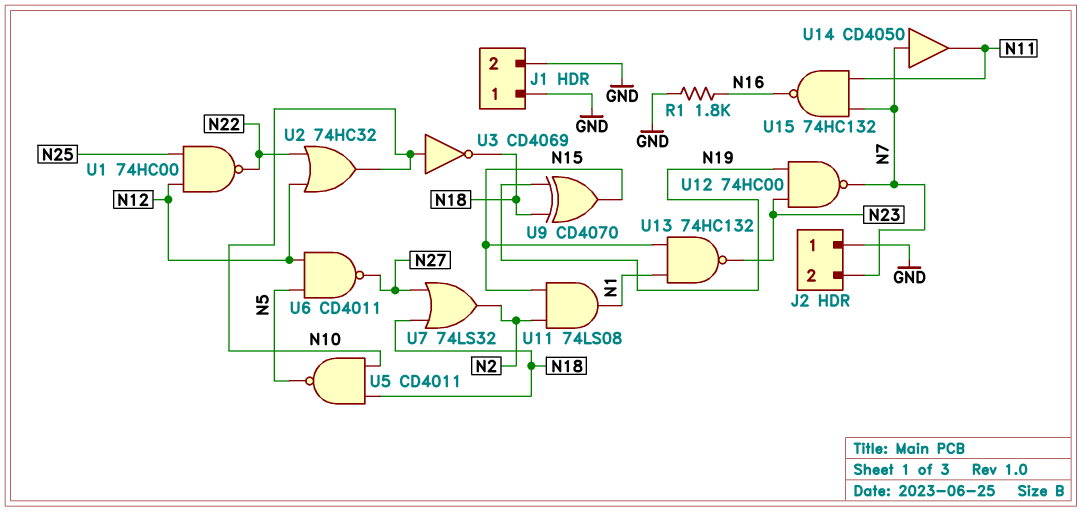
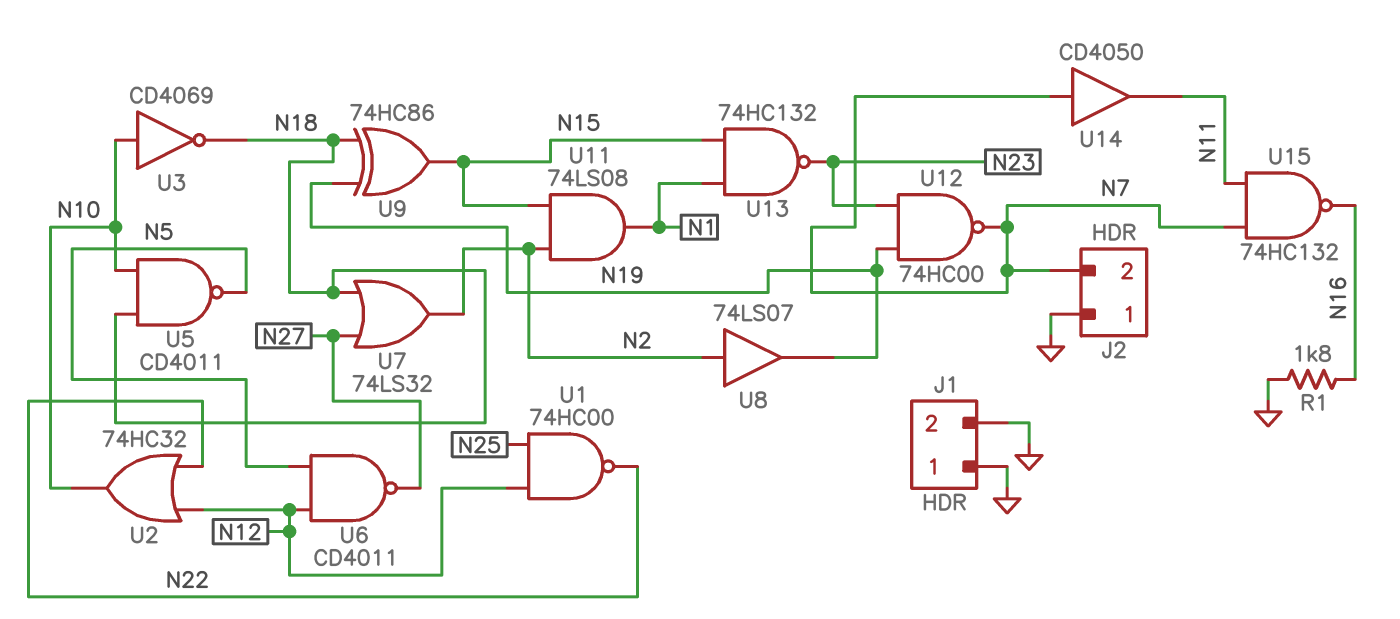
U8: none -> buffer 74LS07 (in N2, out N19)
U9: XOR CD4070 (in N18, in N19, out N15) -> XOR 74HC86 (in N18, in N19, out N15)

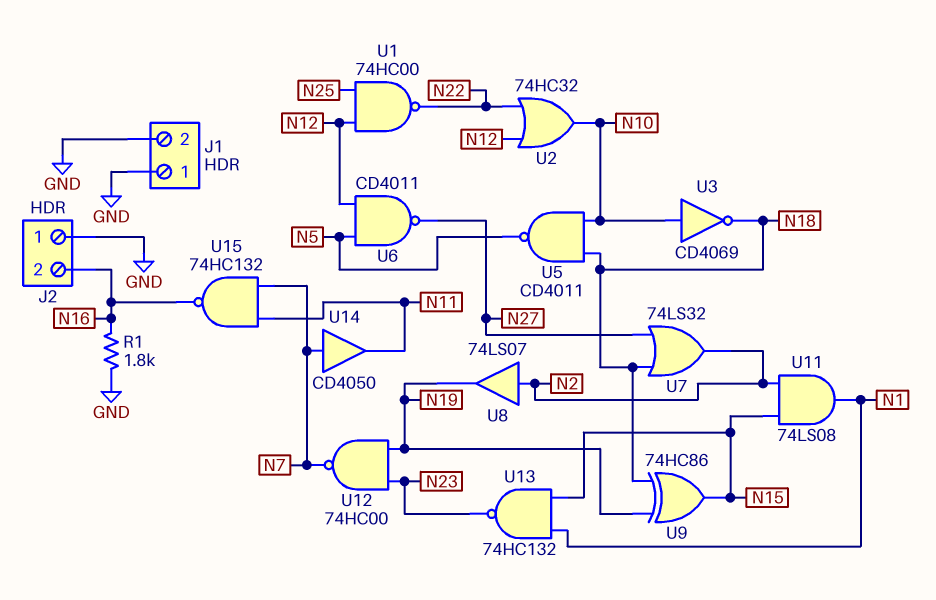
J2 pin 2: N7 -> N16

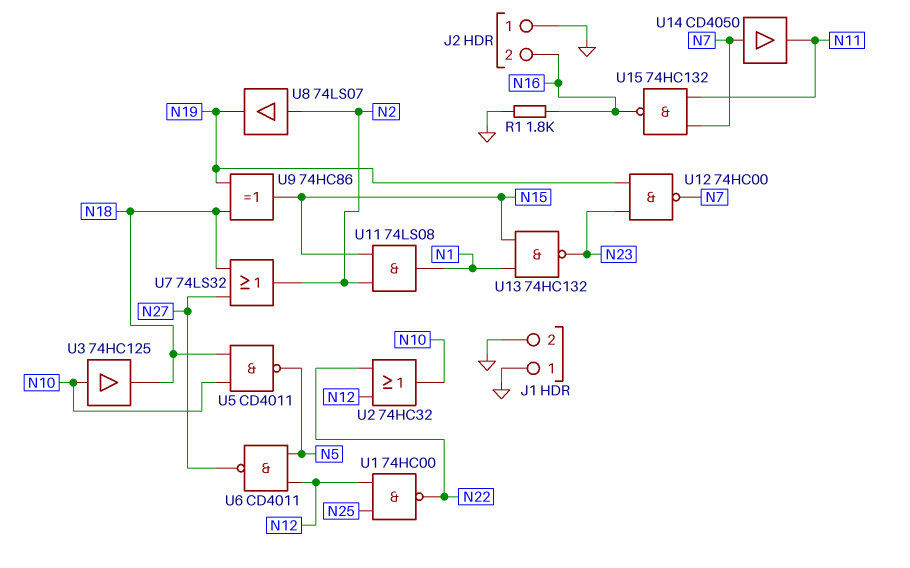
U3: NOT CD4069 (in N10, out N18) -> buffer 74HC125 (in N10, out N18)

